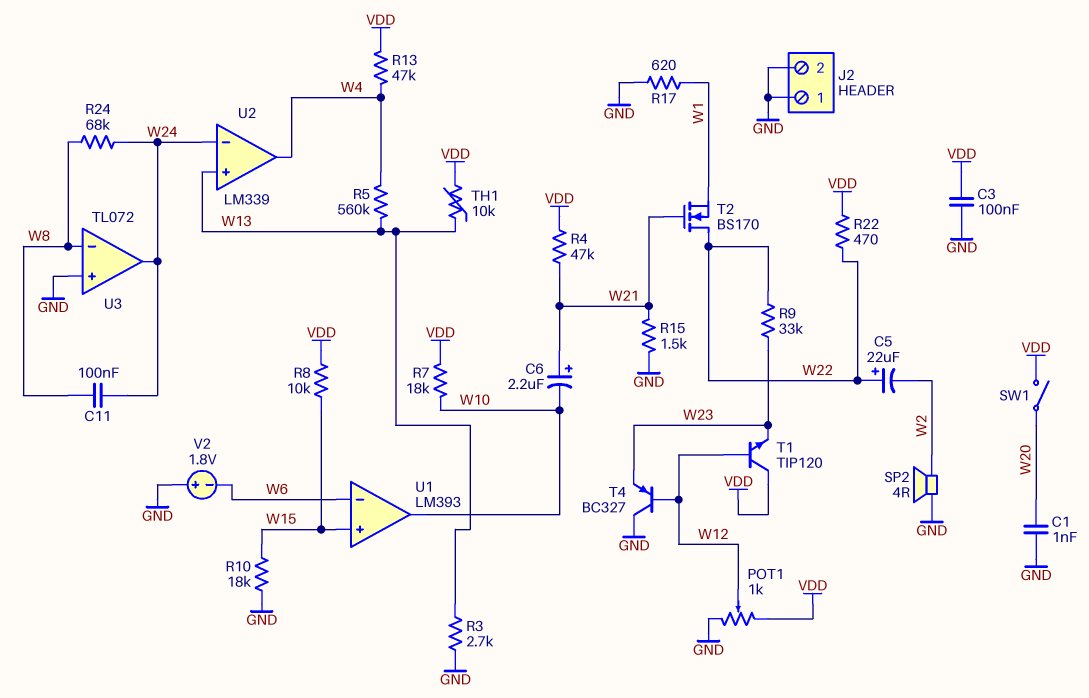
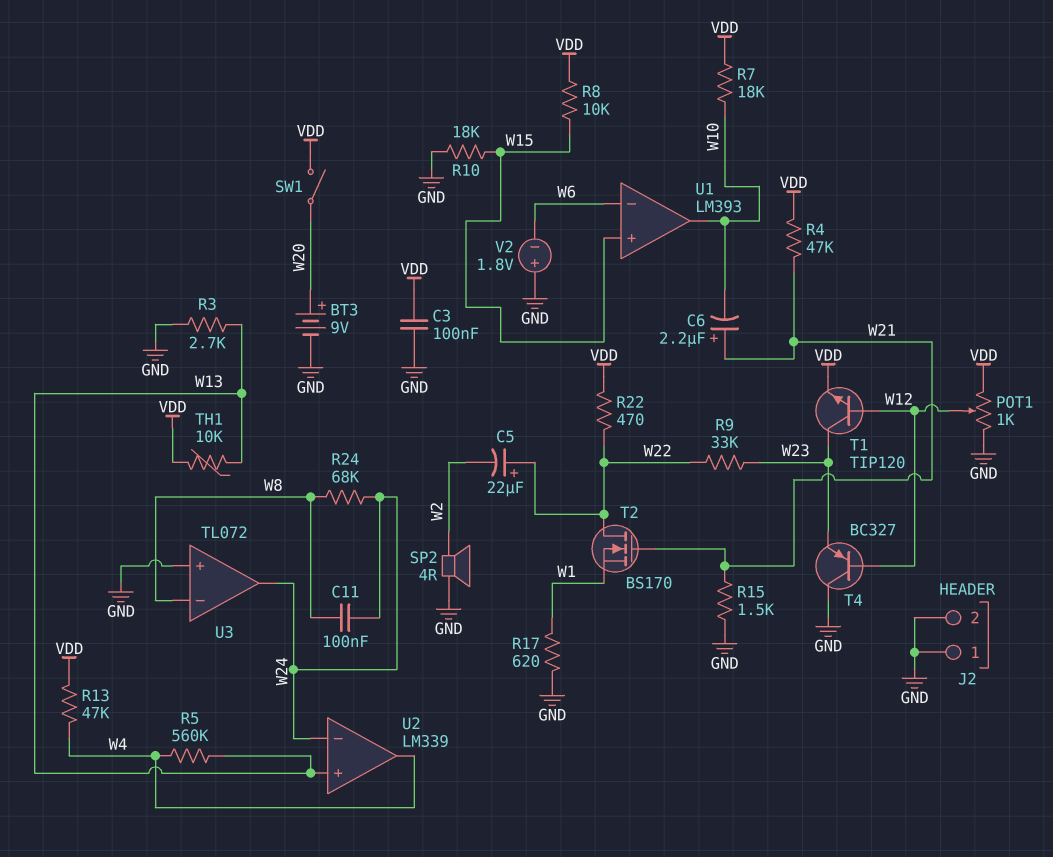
BT3: none -> 9V (plus W20, minus GND)
C1: 1nF (GND, W20) -> none
T1: NPN TIP120 (B W12, C VDD, E W23) -> NPN TIP120 (B W12, C W23, E VDD)

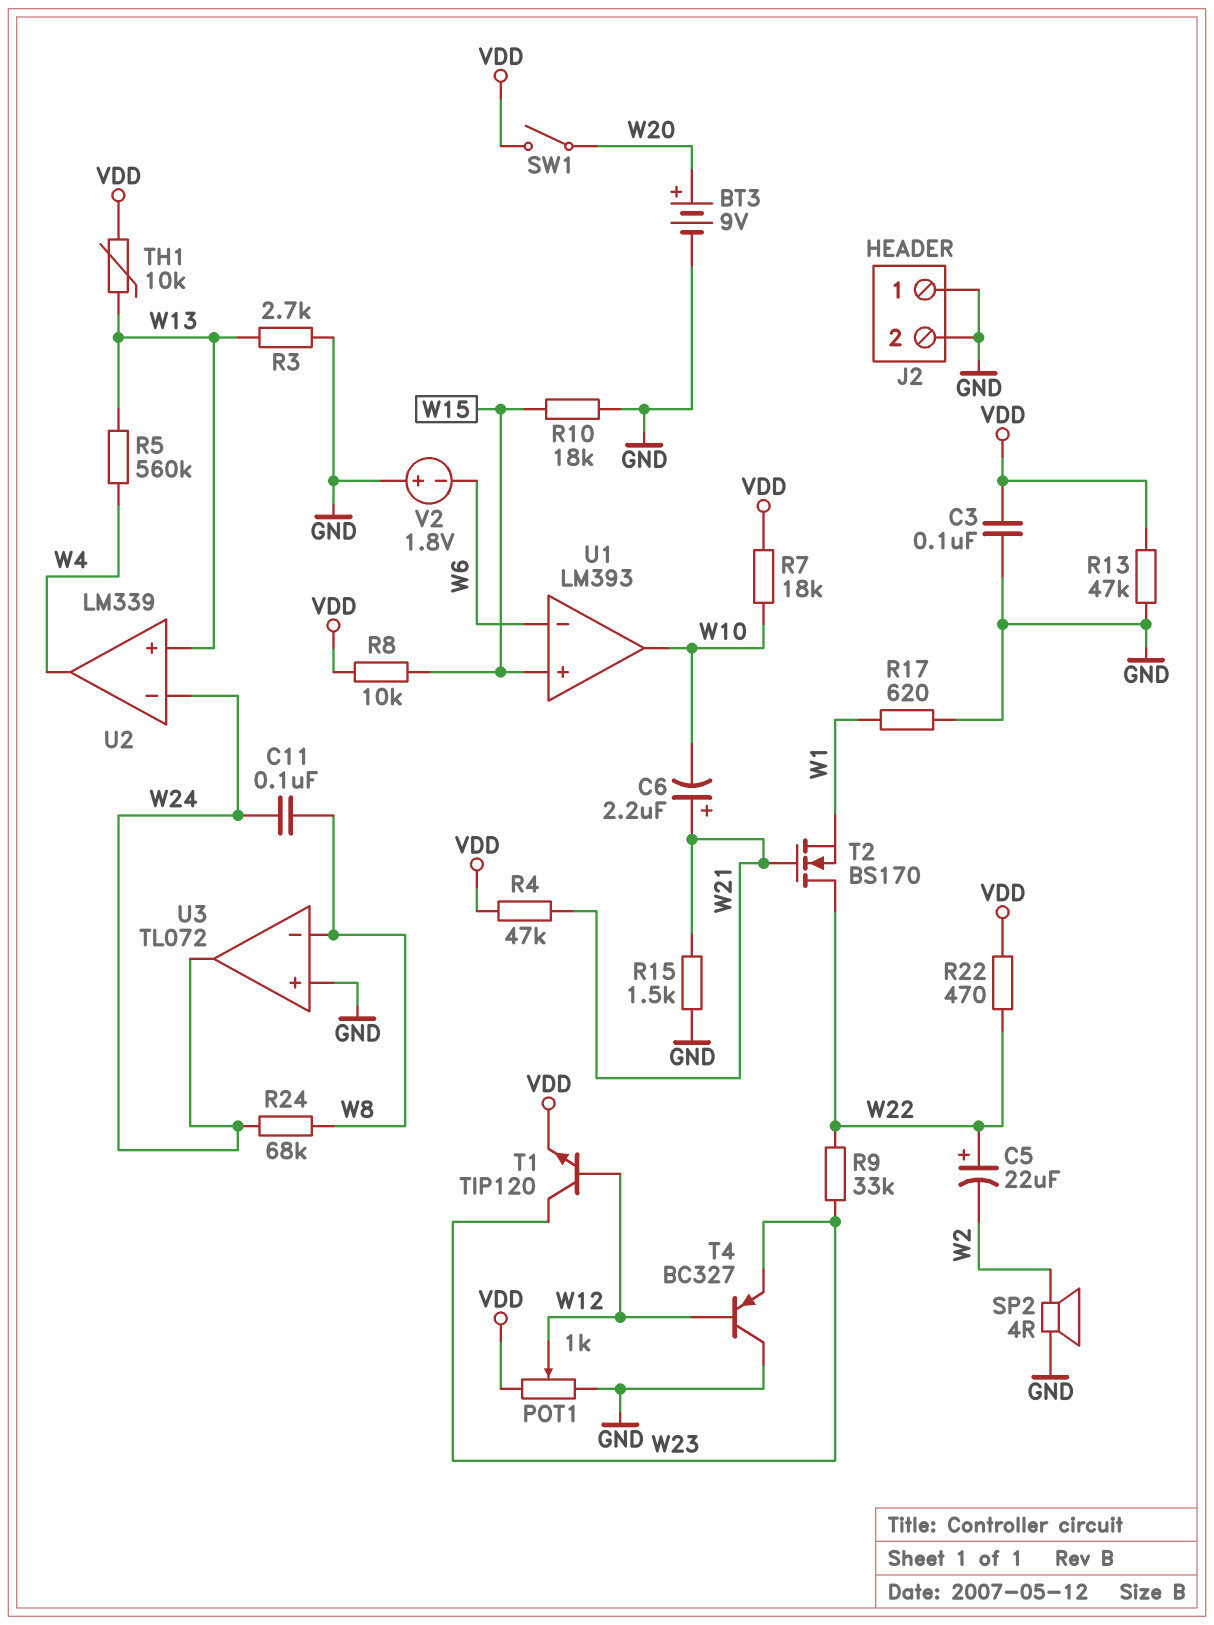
R13: 47k (VDD, W4) -> 47k (GND, VDD)

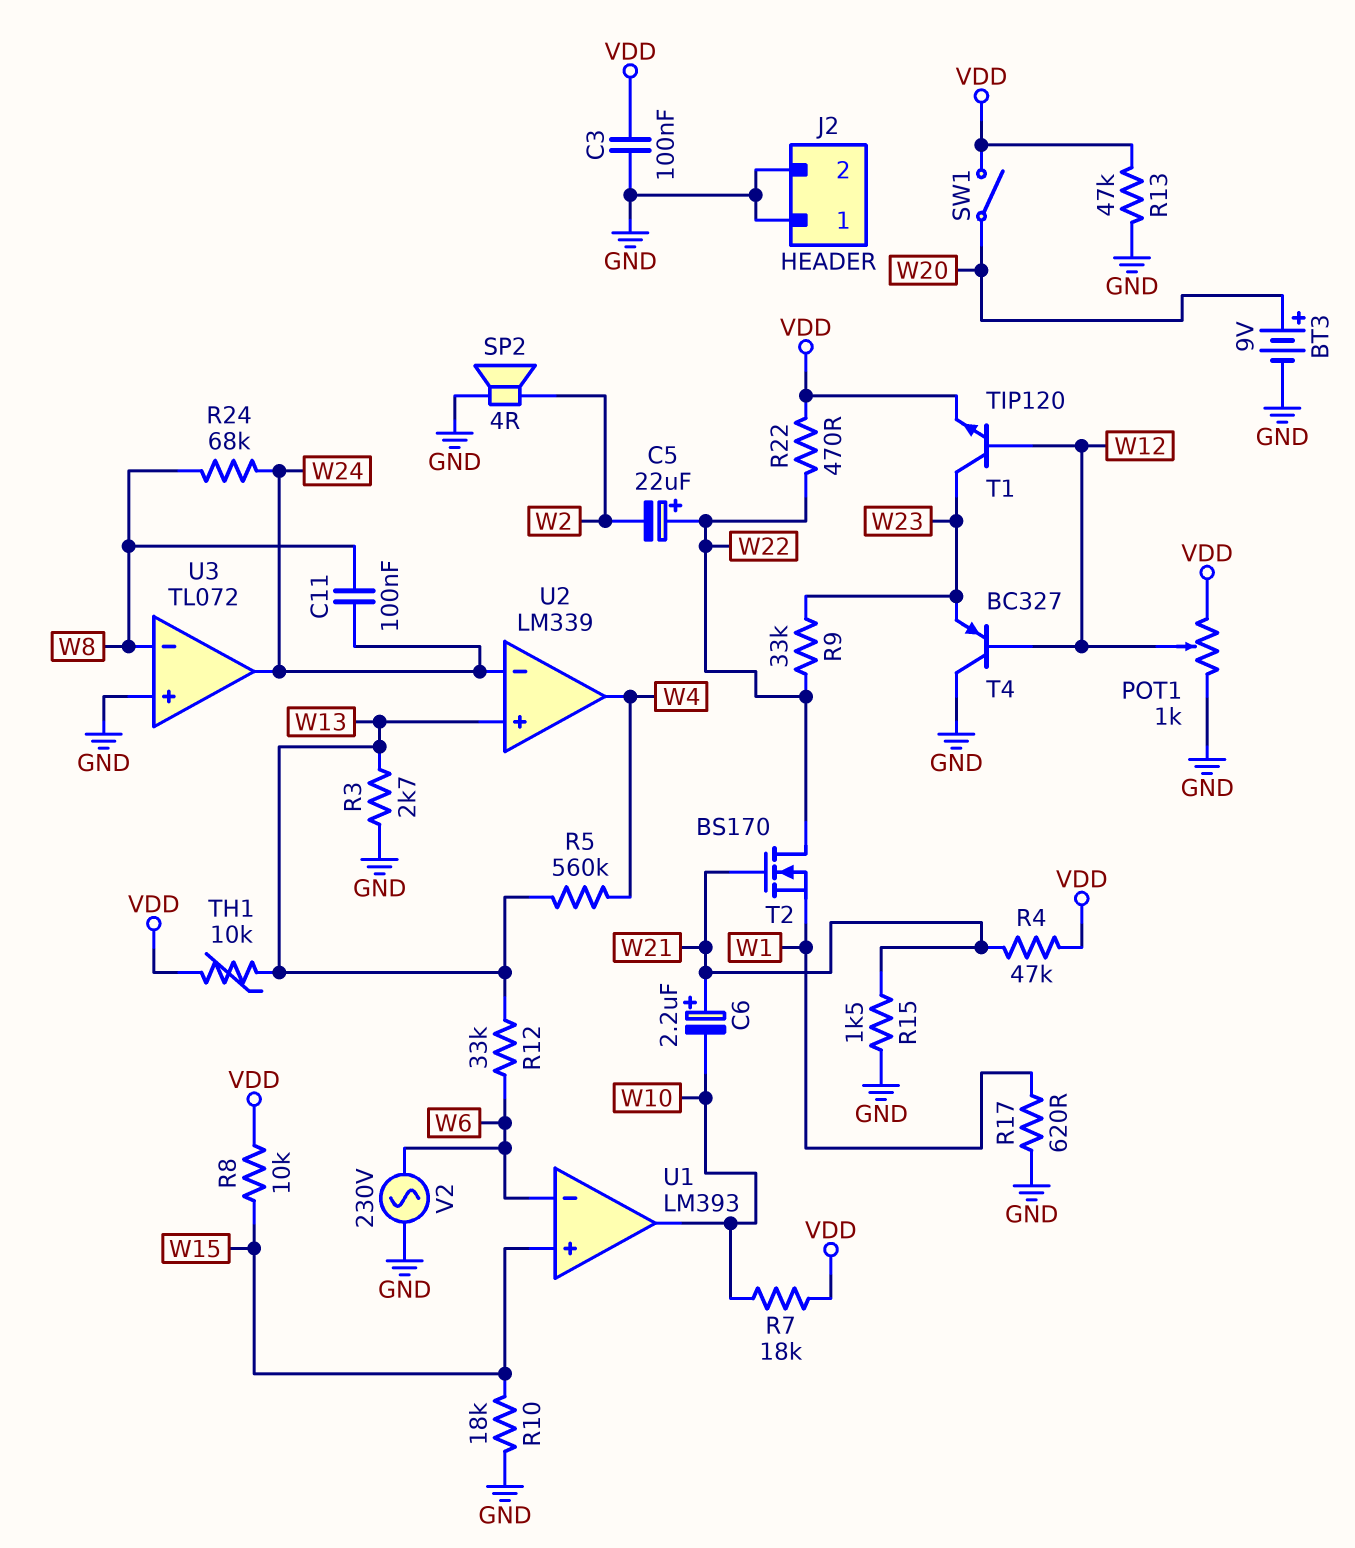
R12: none -> 33k (W6, W13)
V2: 1.8V (plus GND, minus W6) -> AC 230V (GND, W6)

